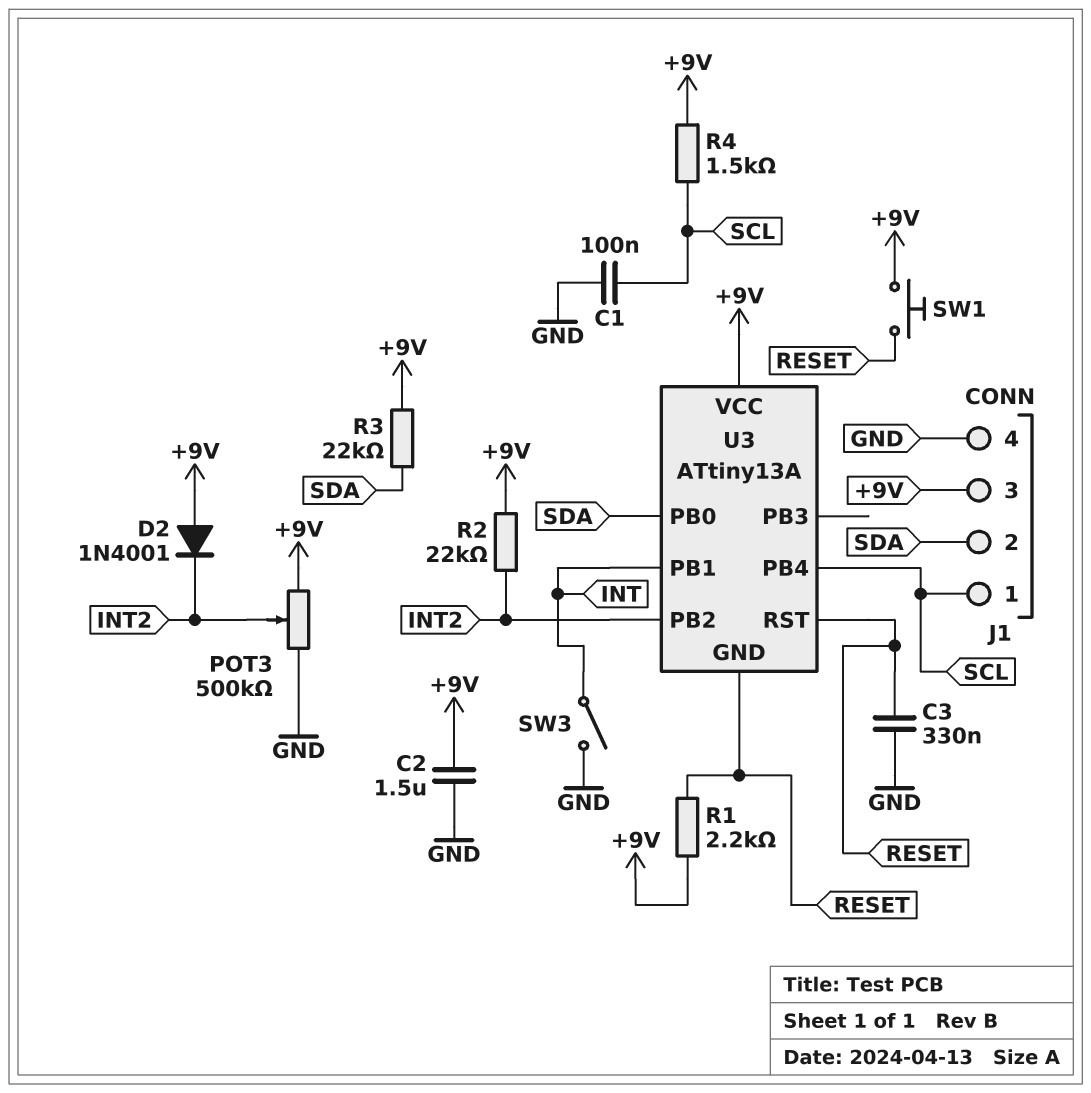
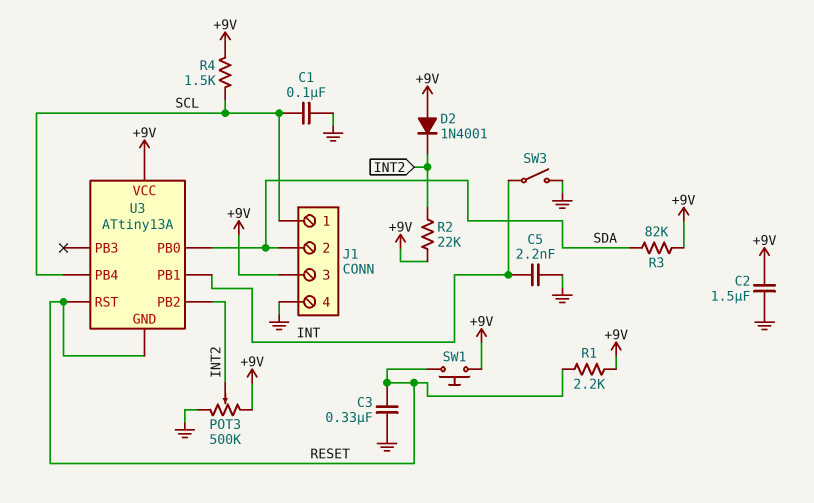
C5: none -> 2.2nF (GND, INT)
R3: 22k (+9V, SDA) -> 82k (+9V, SDA)

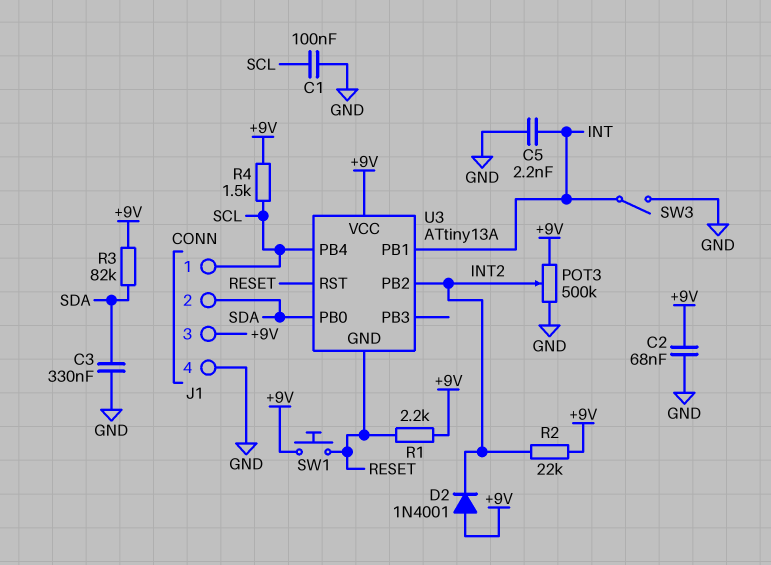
C2: 1.5uF (+9V, GND) -> 68nF (+9V, GND)
C3: 330nF (GND, RESET) -> 330nF (GND, SDA)

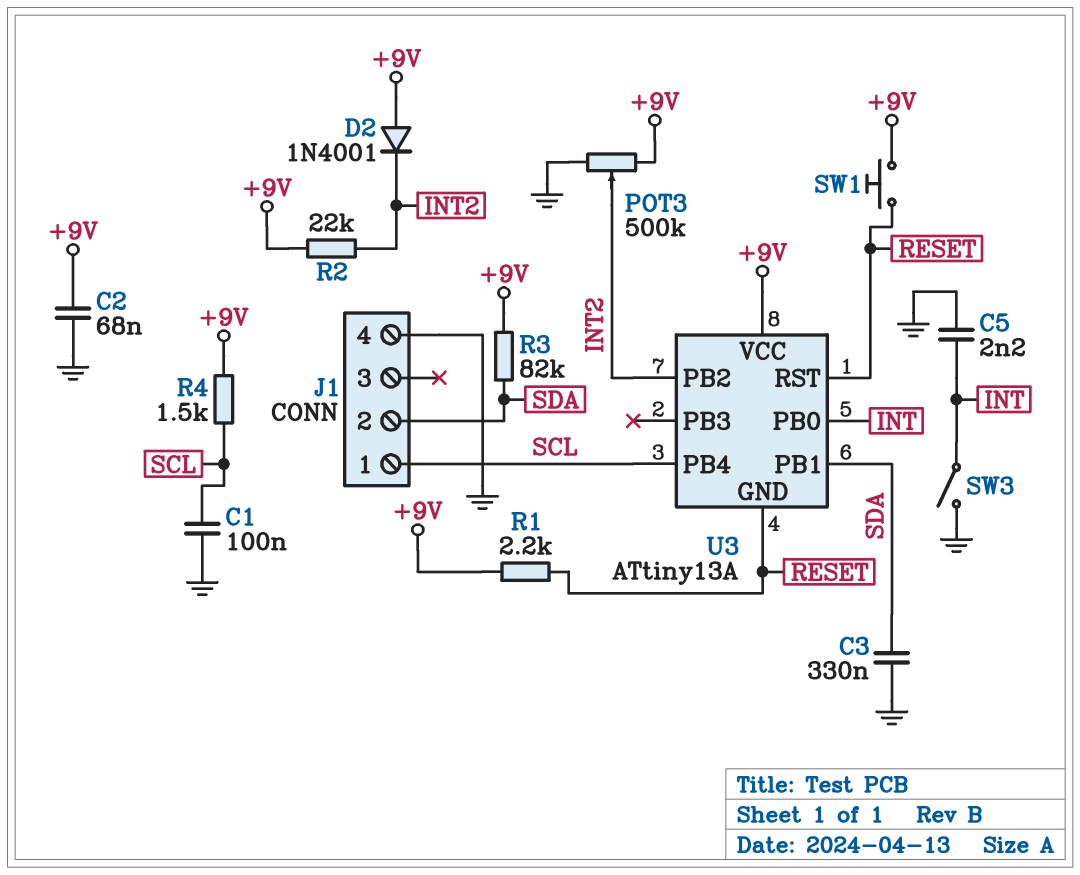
J1 pin 3: +9V -> none
U3 pin PB0: SDA -> INT
U3 pin PB1: INT -> SDA

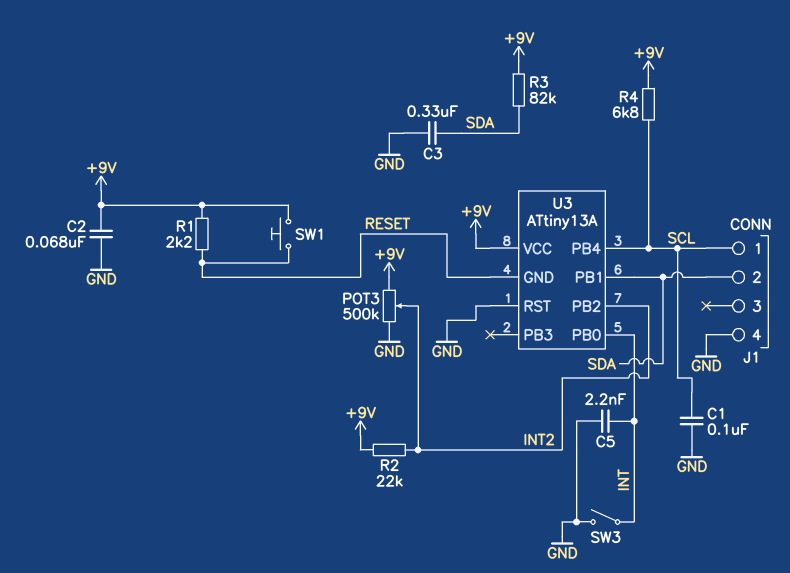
D2: diode 1N4001 (A +9V, K INT2) -> none
R4: 1.5k (+9V, SCL) -> 6.8k (+9V, SCL)
U3 pin RST: RESET -> GND

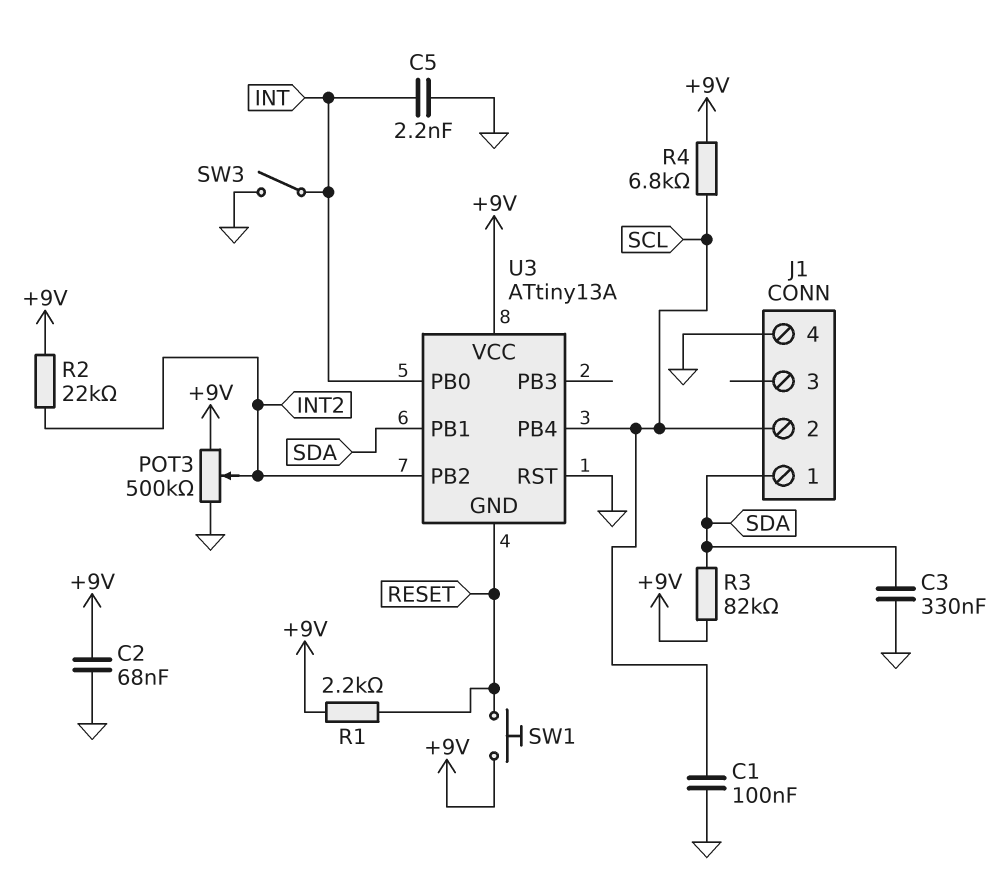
J1 pin 1: SCL -> SDA
J1 pin 2: SDA -> SCL

